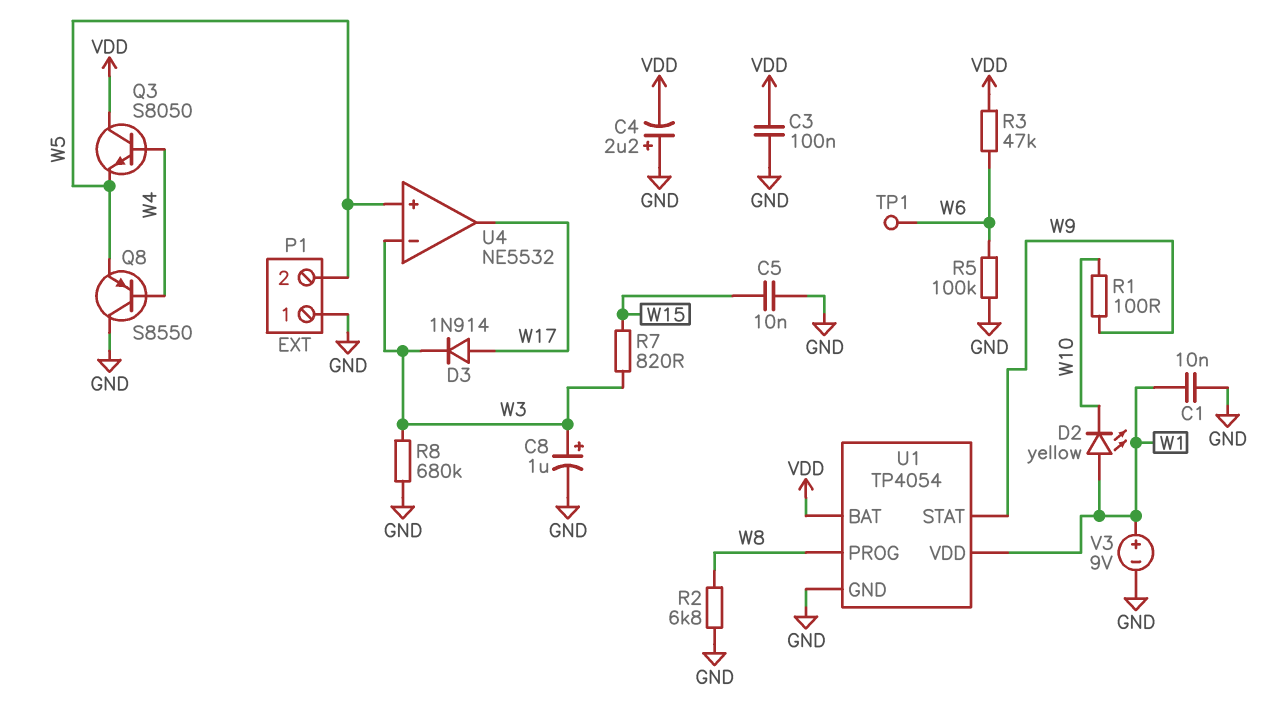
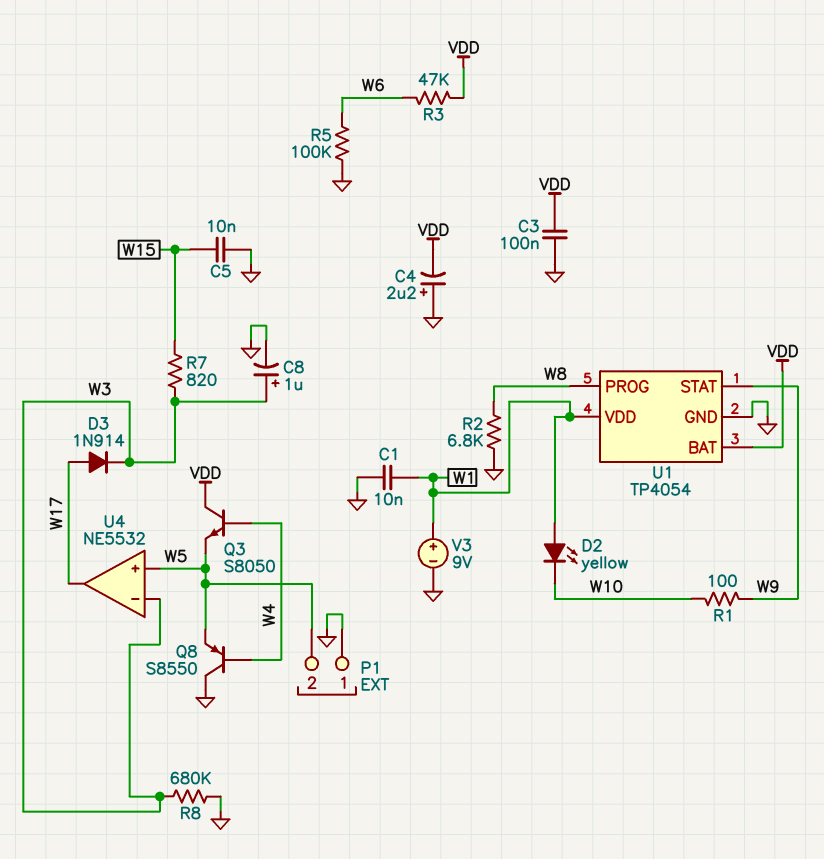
TP1: test point (W6) -> none

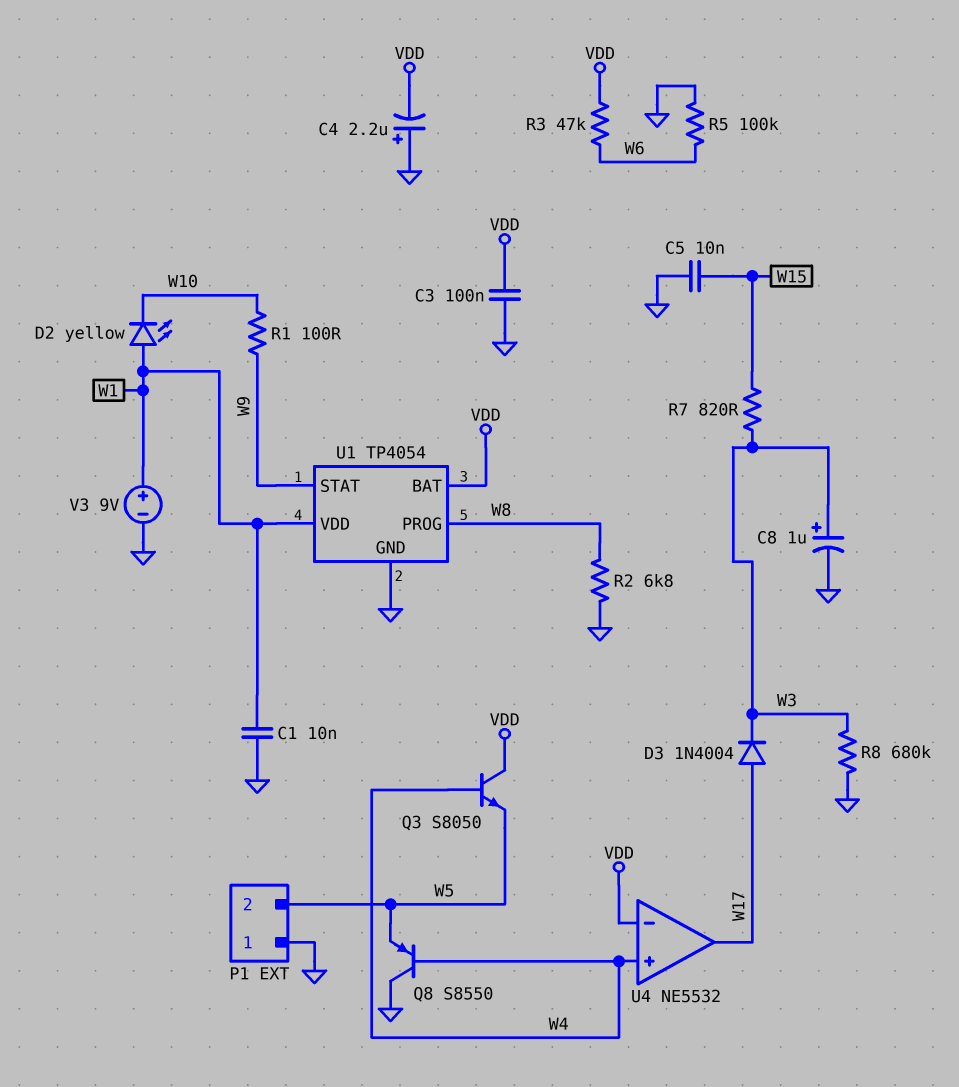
D3: diode 1N914 (A W17, K W3) -> diode 1N4004 (A W17, K W3)
U4 pin in+: W5 -> W4
U4 pin in-: W3 -> VDD

